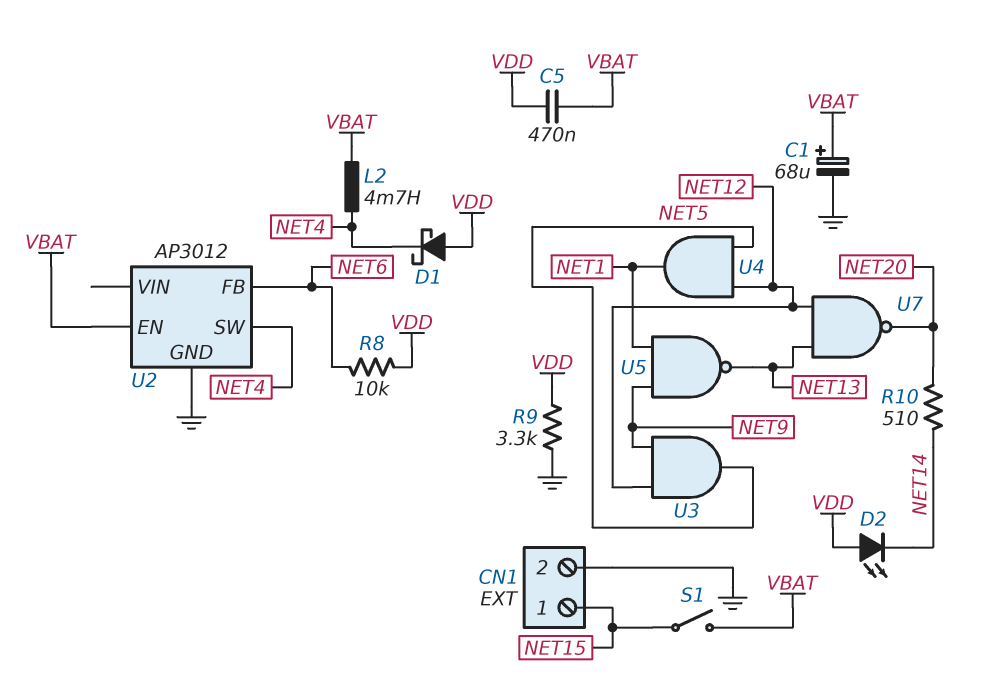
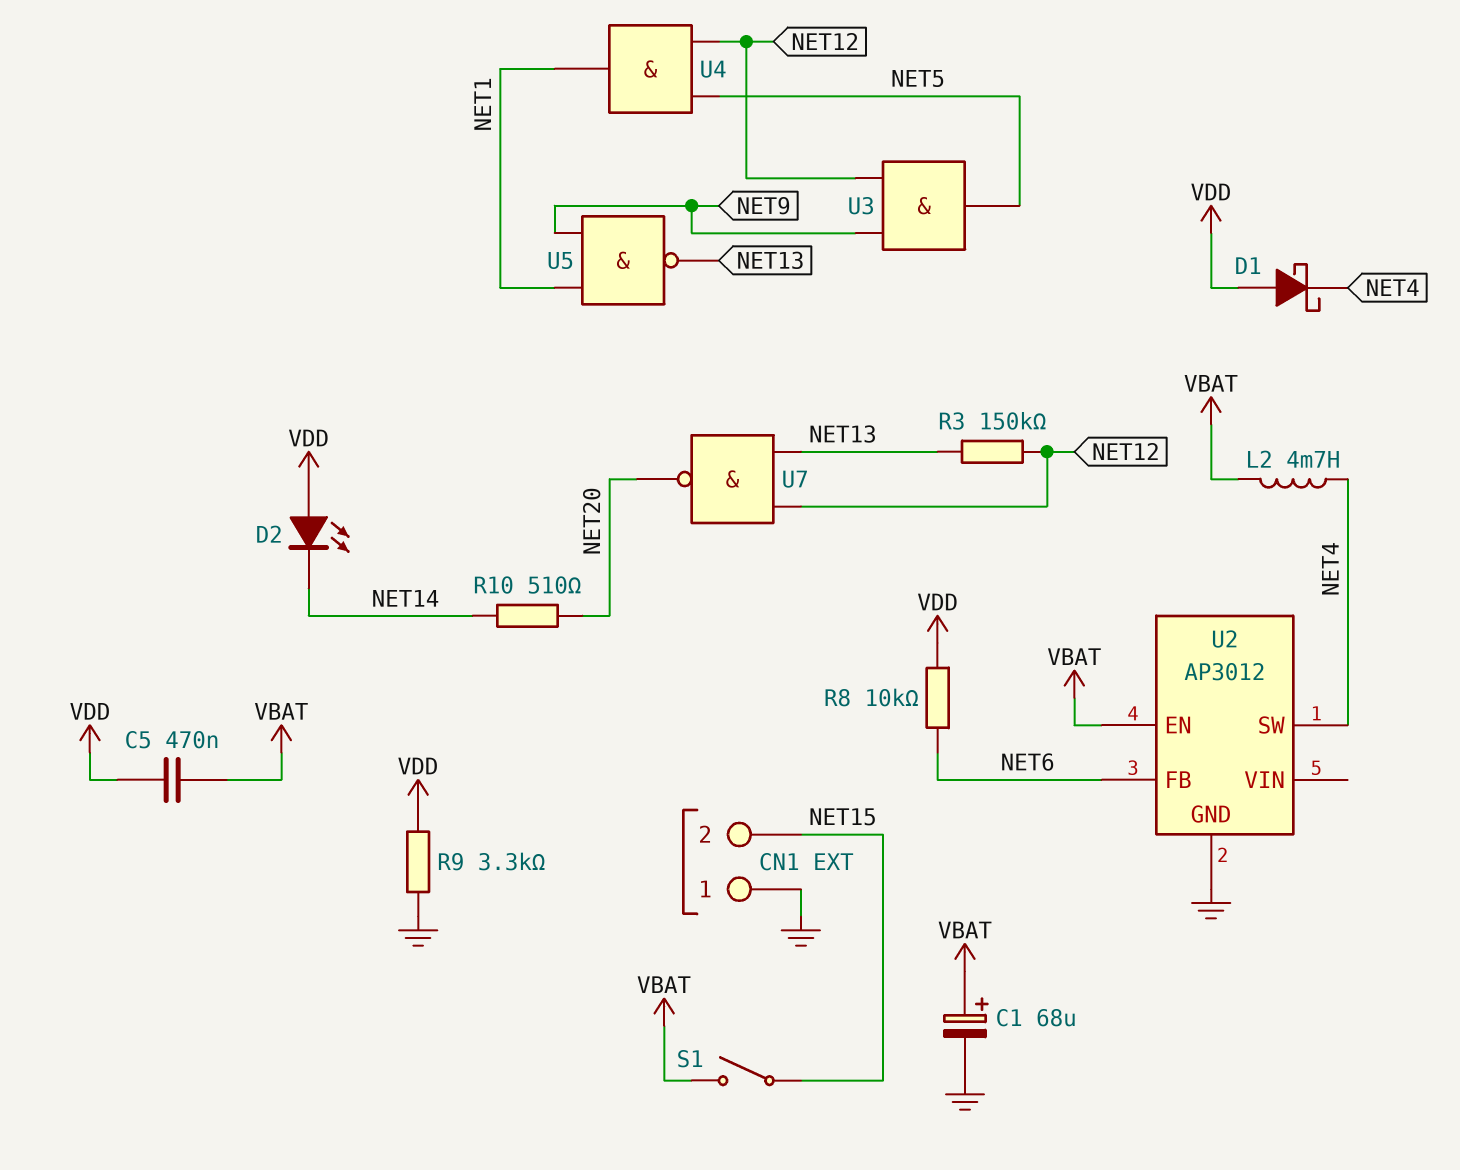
CN1 pin 1: NET15 -> GND
CN1 pin 2: GND -> NET15
R3: none -> 150k (NET12, NET13)

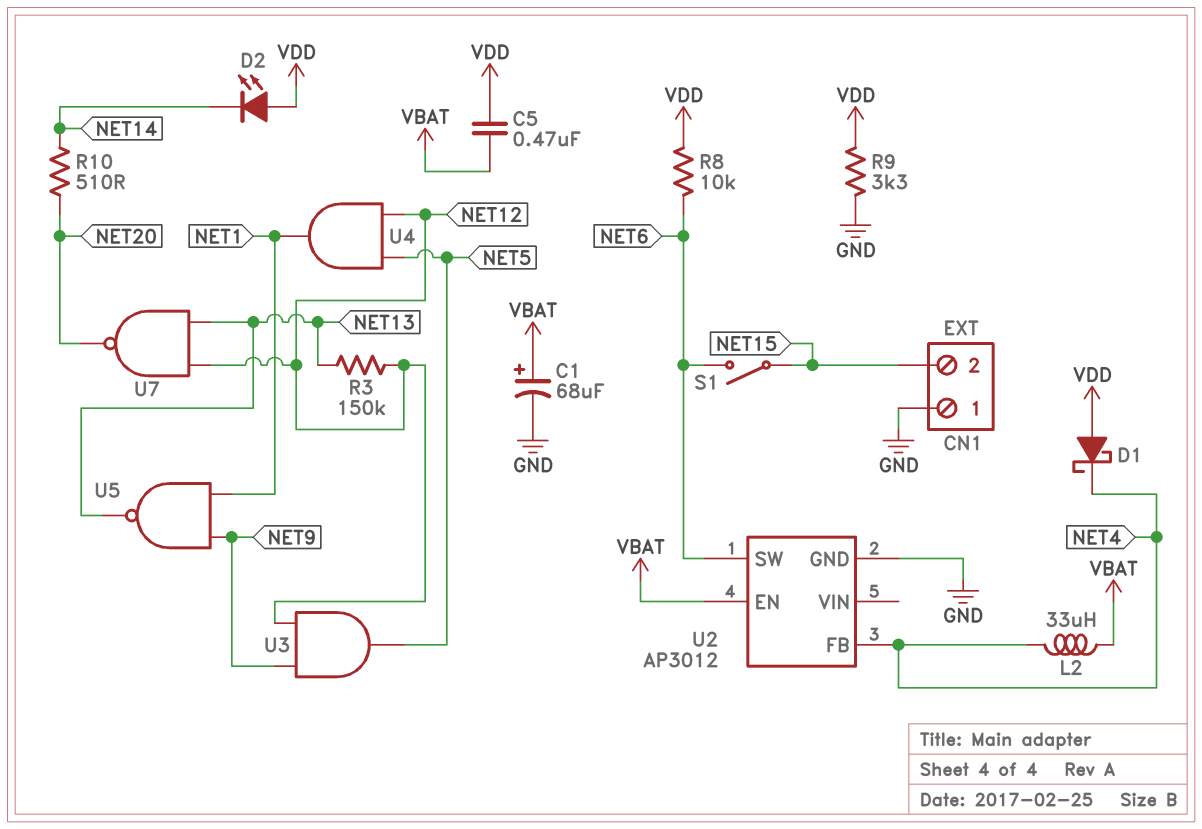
L2: 4.7mH (NET4, VBAT) -> 33uH (NET4, VBAT)
S1: switch (NET15, VBAT) -> switch (NET6, NET15)
U2 pin FB: NET6 -> NET4
U2 pin SW: NET4 -> NET6

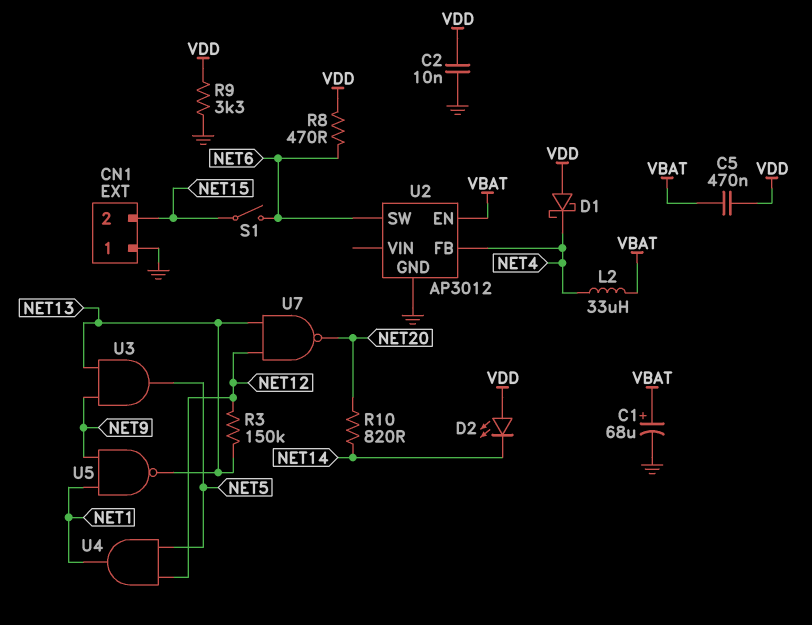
C2: none -> 10nF (GND, VDD)
R8: 10k (NET6, VDD) -> 470 (NET6, VDD)
R10: 510 (NET14, NET20) -> 820 (NET14, NET20)
U3: AND (in NET9, in NET12, out NET5) -> AND (in NET9, in NET13, out NET5)

